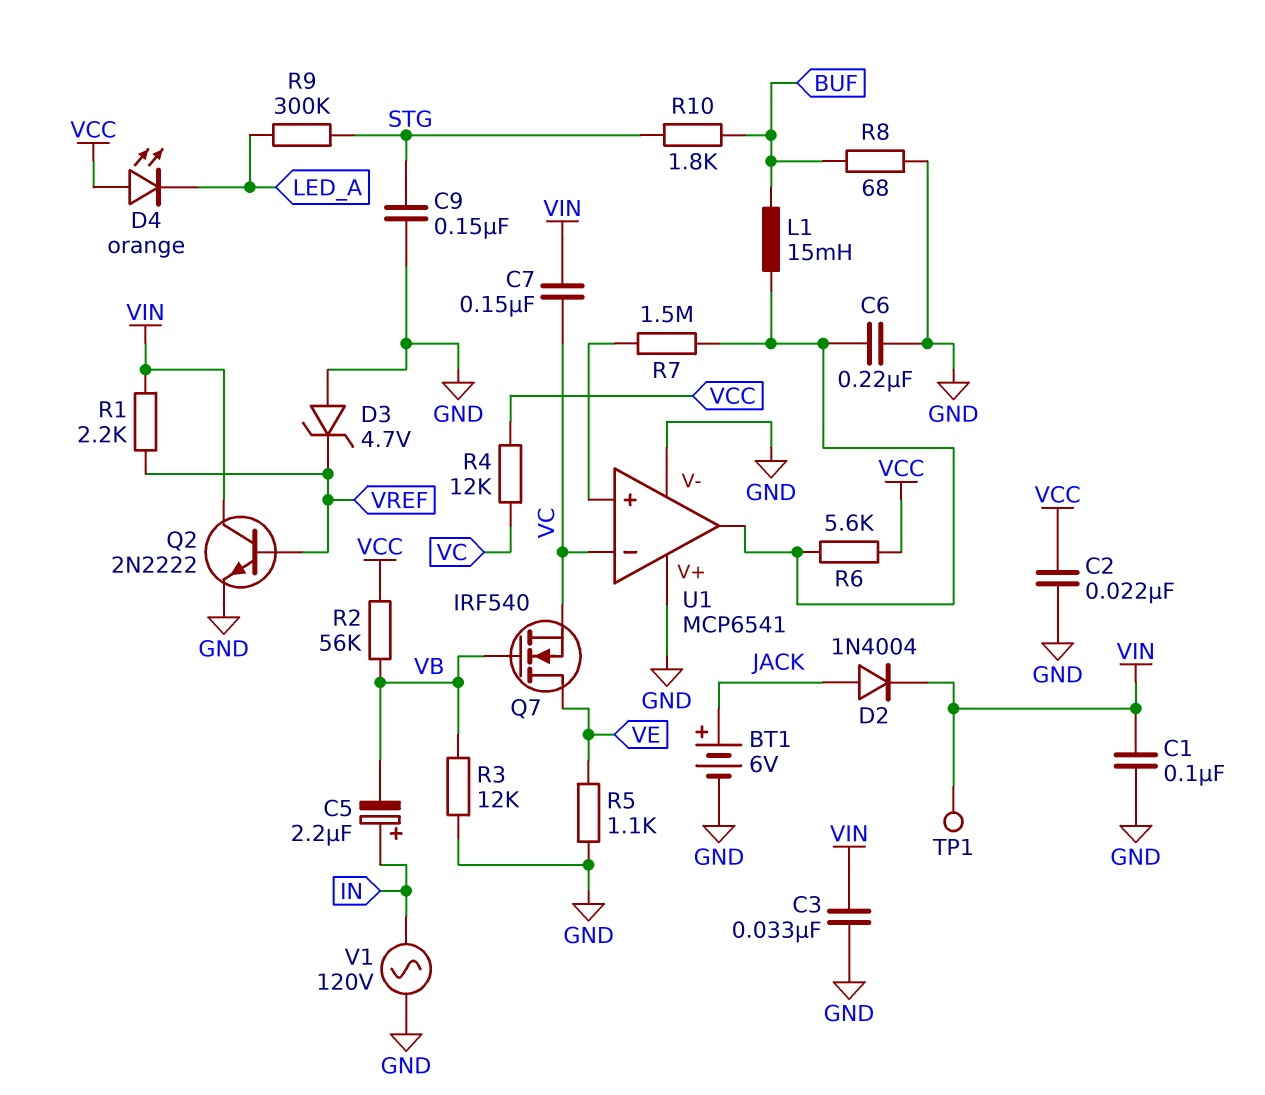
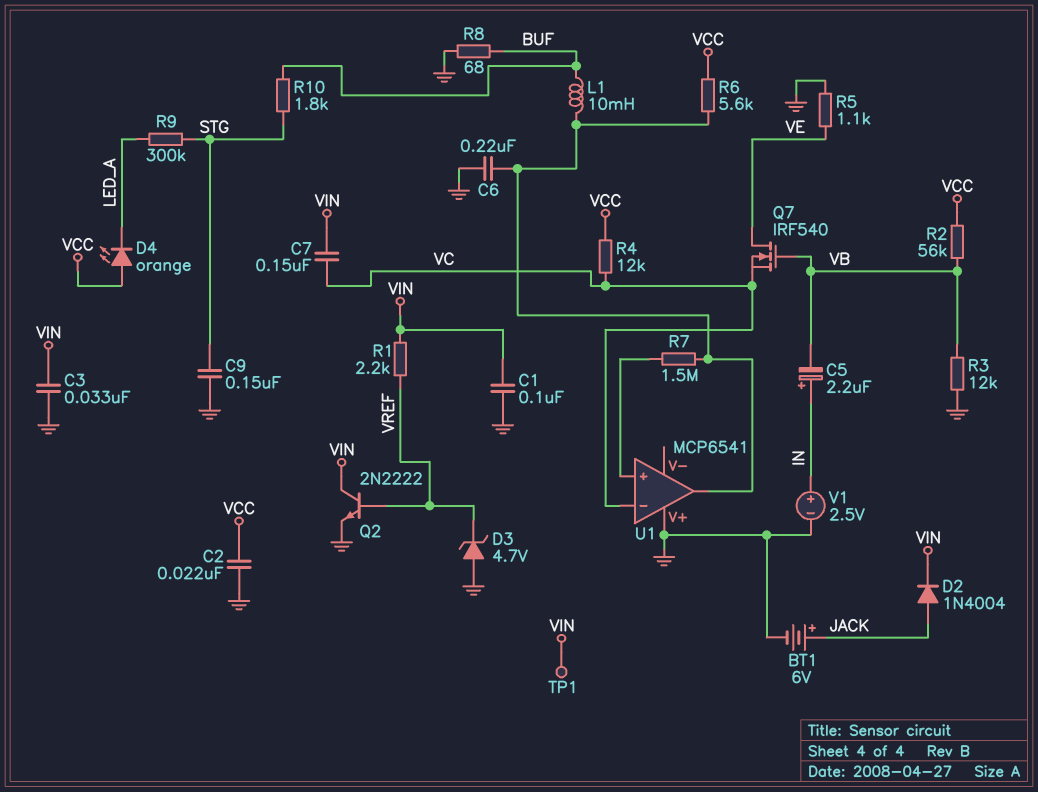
L1: 15mH (BUF, U1/out) -> 10mH (BUF, U1/out)
U1 pin V-: GND -> none
V1: AC 120V (GND, IN) -> 2.5V (plus IN, minus GND)

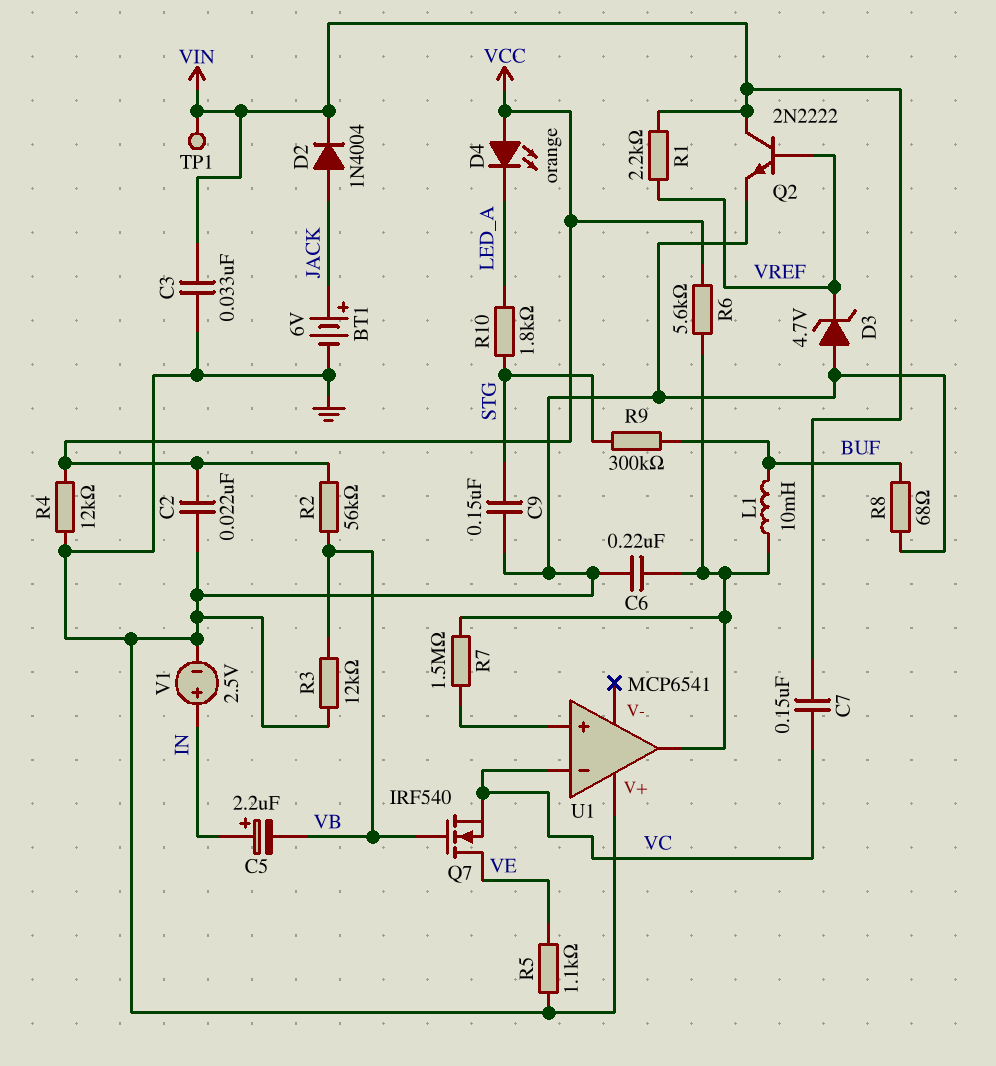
C1: 100nF (GND, VIN) -> none
R4: 12k (VC, VCC) -> 12k (GND, VCC)
R9: 300k (LED_A, STG) -> 300k (BUF, STG)
R10: 1.8k (BUF, STG) -> 1.8k (LED_A, STG)

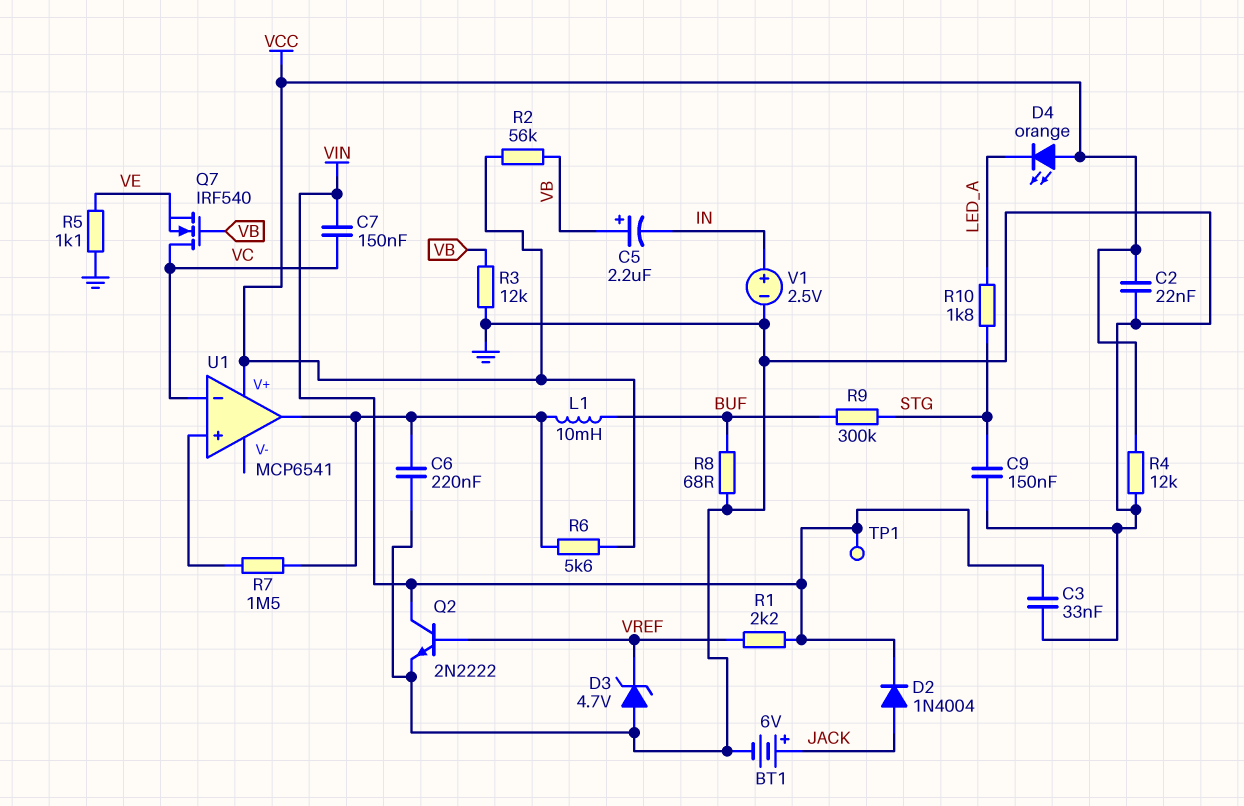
C5: 2.2uF (plus IN, minus VB) -> 2.2uF (plus VB, minus IN)
Q7: NMOS IRF540 (G VB, D VE, S VC) -> NMOS IRF540 (G VB, D VC, S VE)
U1 pin V+: GND -> VCC

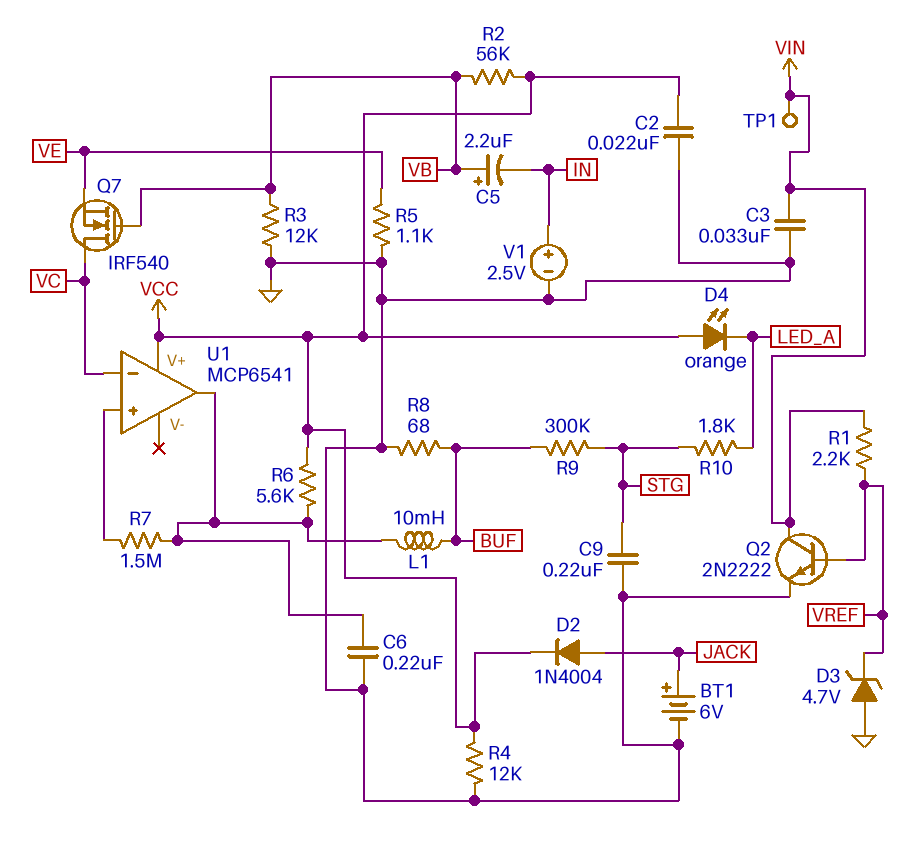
C7: 150nF (VC, VIN) -> none
C9: 150nF (GND, STG) -> 220nF (GND, STG)
D2: diode 1N4004 (A JACK, K VIN) -> diode 1N4004 (A JACK, K VCC)

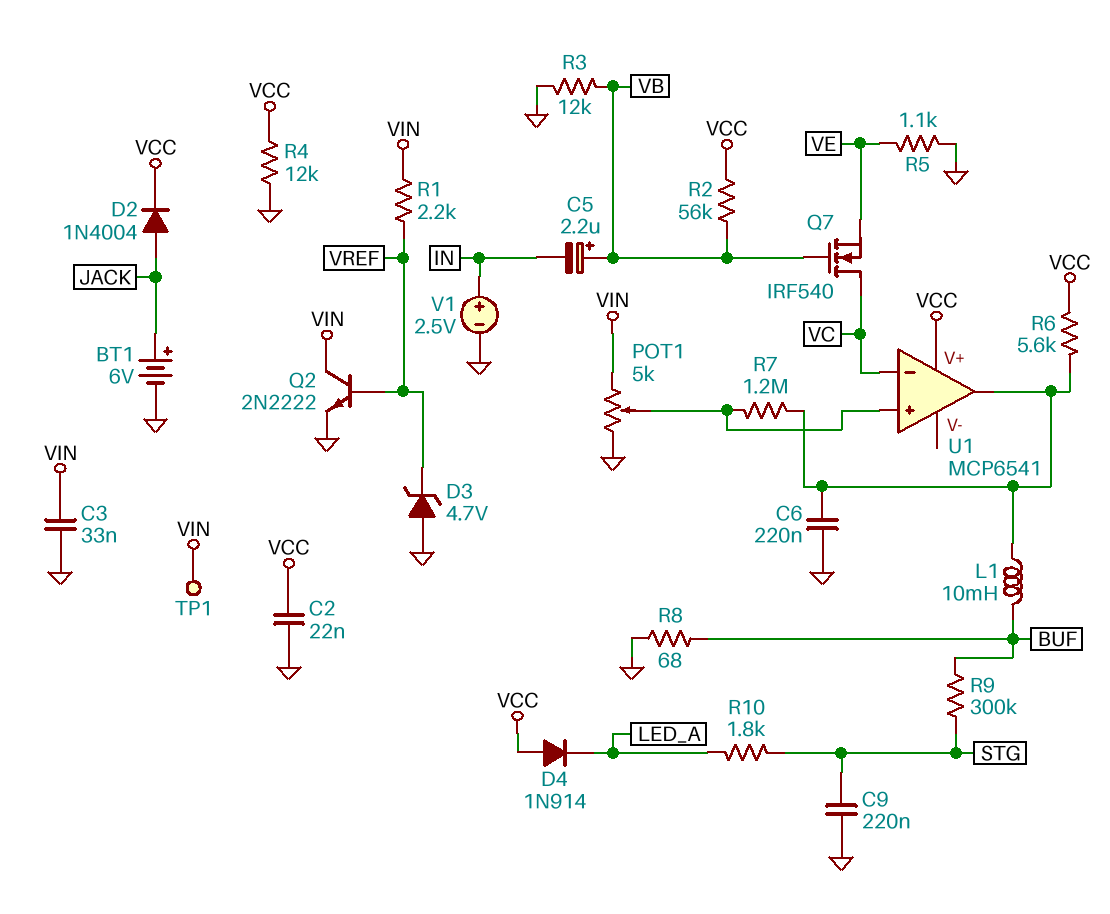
D4: LED orange (A VCC, K LED_A) -> diode 1N914 (A VCC, K LED_A)
POT1: none -> 5k (GND, VIN, wiper U1/in+)
R7: 1.5M (U1/in+, U1/out) -> 1.2M (U1/in+, U1/out)

